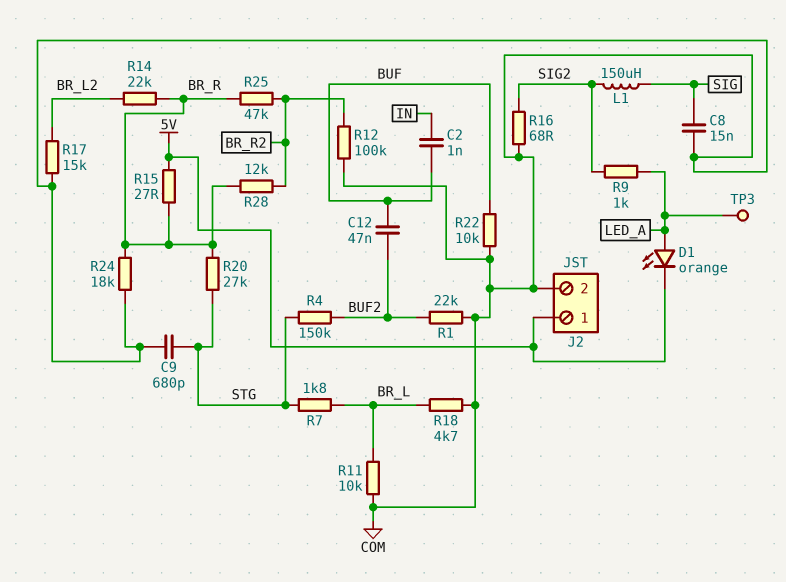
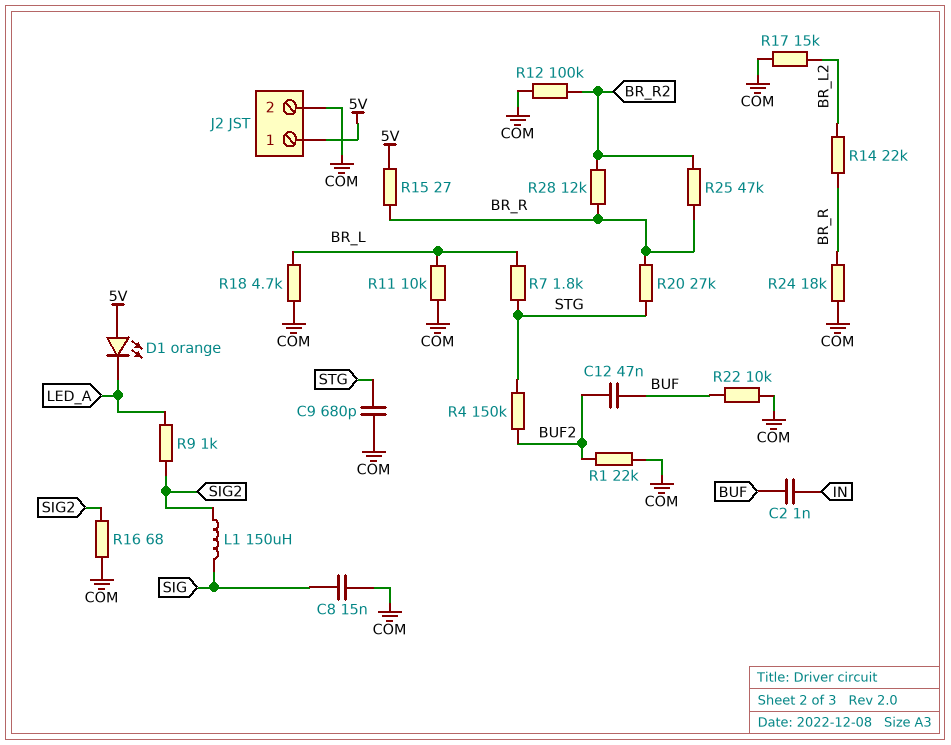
D1: LED orange (A LED_A, K 5V) -> LED orange (A 5V, K LED_A)
TP3: test point (LED_A) -> none

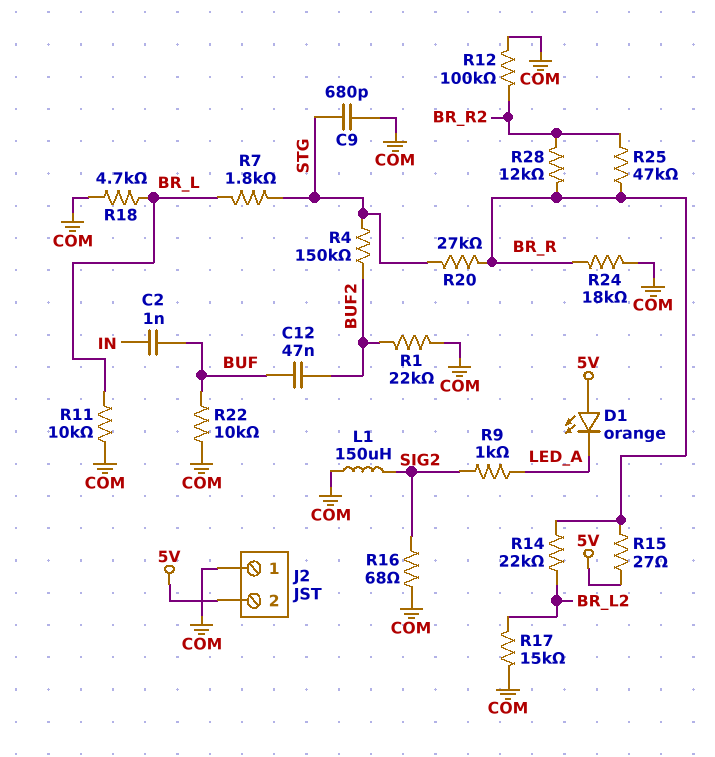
C8: 15nF (COM, SIG) -> none
J2 pin 1: 5V -> COM
J2 pin 2: COM -> 5V
L1: 150uH (SIG, SIG2) -> 150uH (COM, SIG2)

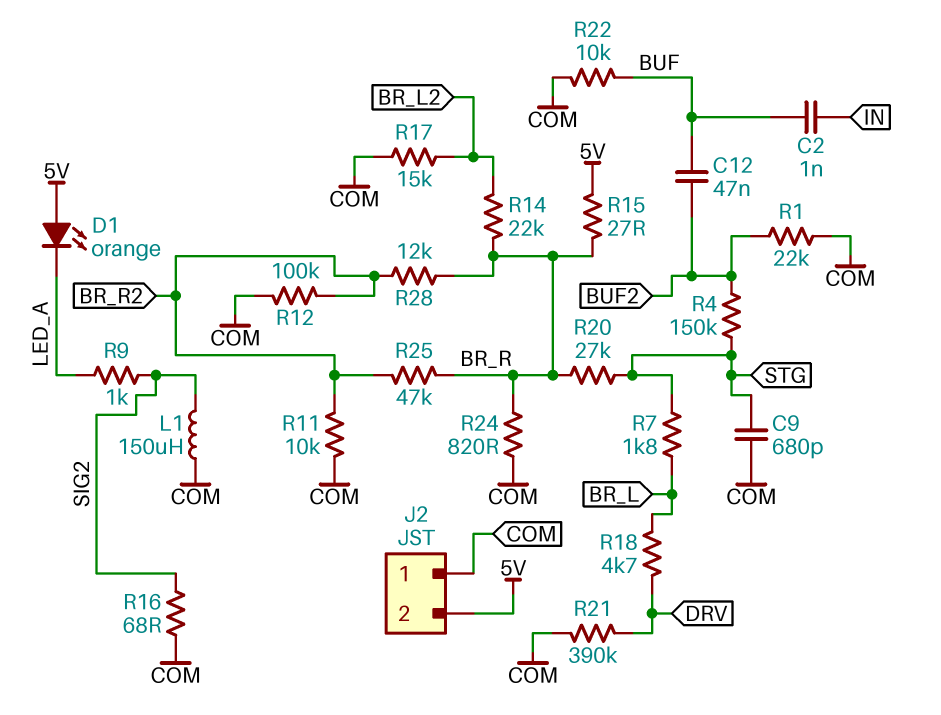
R11: 10k (BR_L, COM) -> 10k (BR_R2, COM)
R18: 4.7k (BR_L, COM) -> 4.7k (BR_L, DRV)
R21: none -> 390k (COM, DRV)
R24: 18k (BR_R, COM) -> 820 (BR_R, COM)

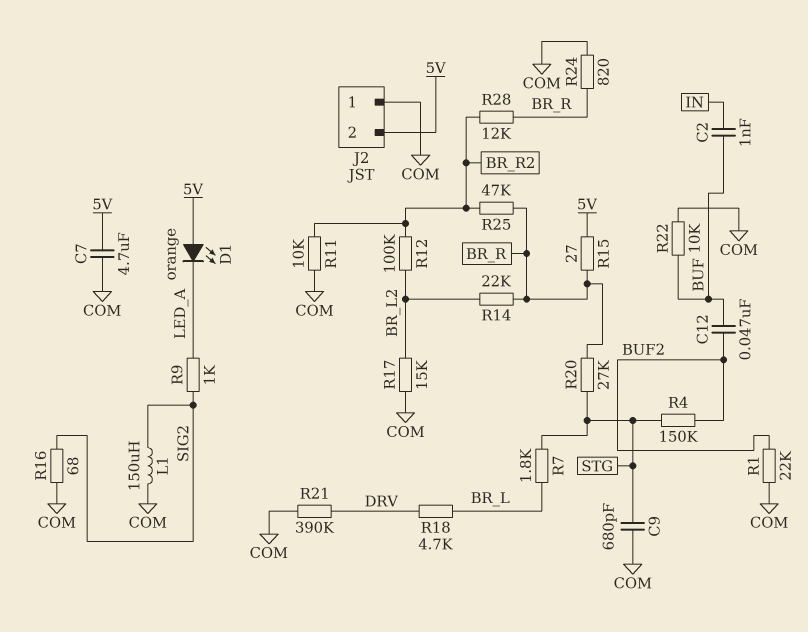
C7: none -> 4.7uF (5V, COM)
R12: 100k (BR_R2, COM) -> 100k (BR_L2, BR_R2)

